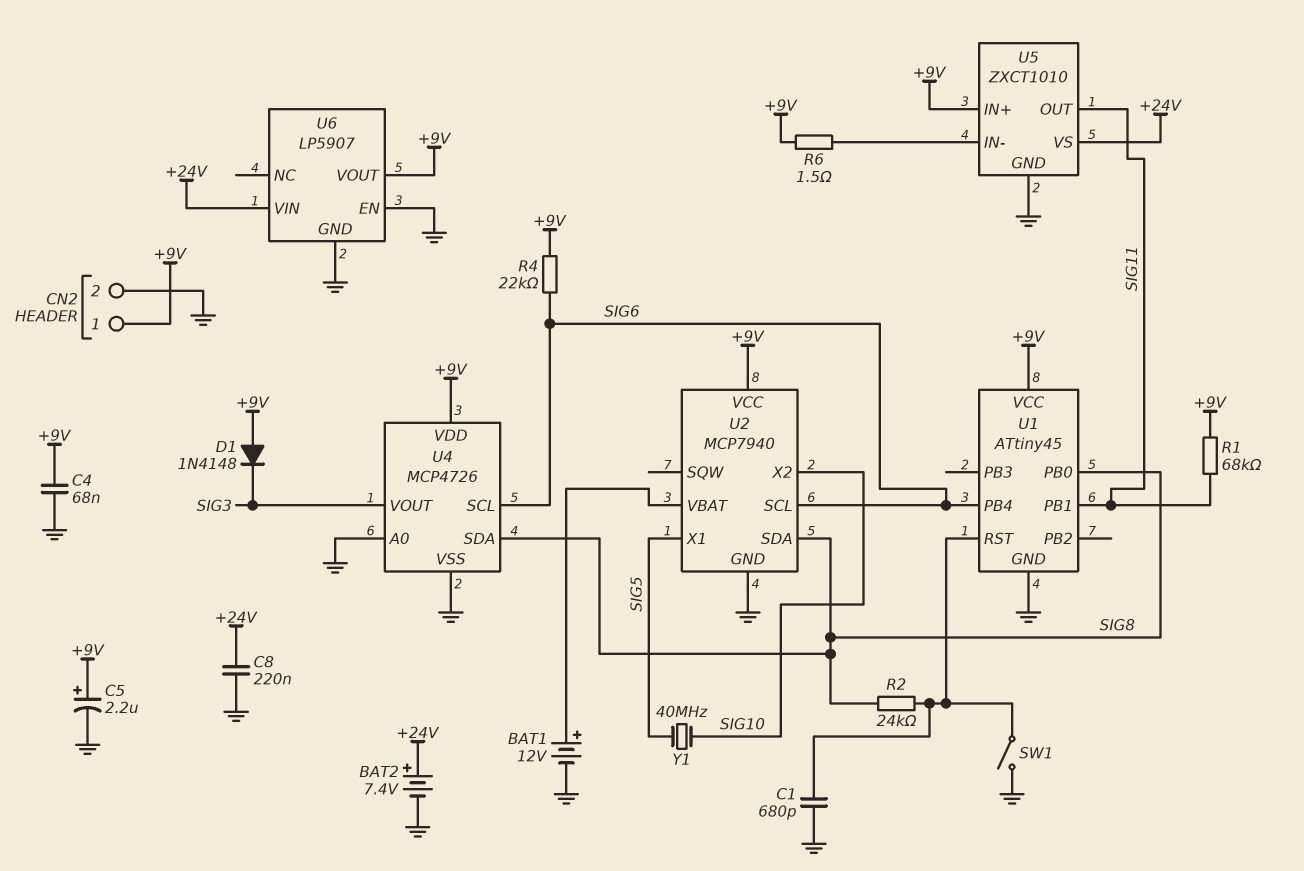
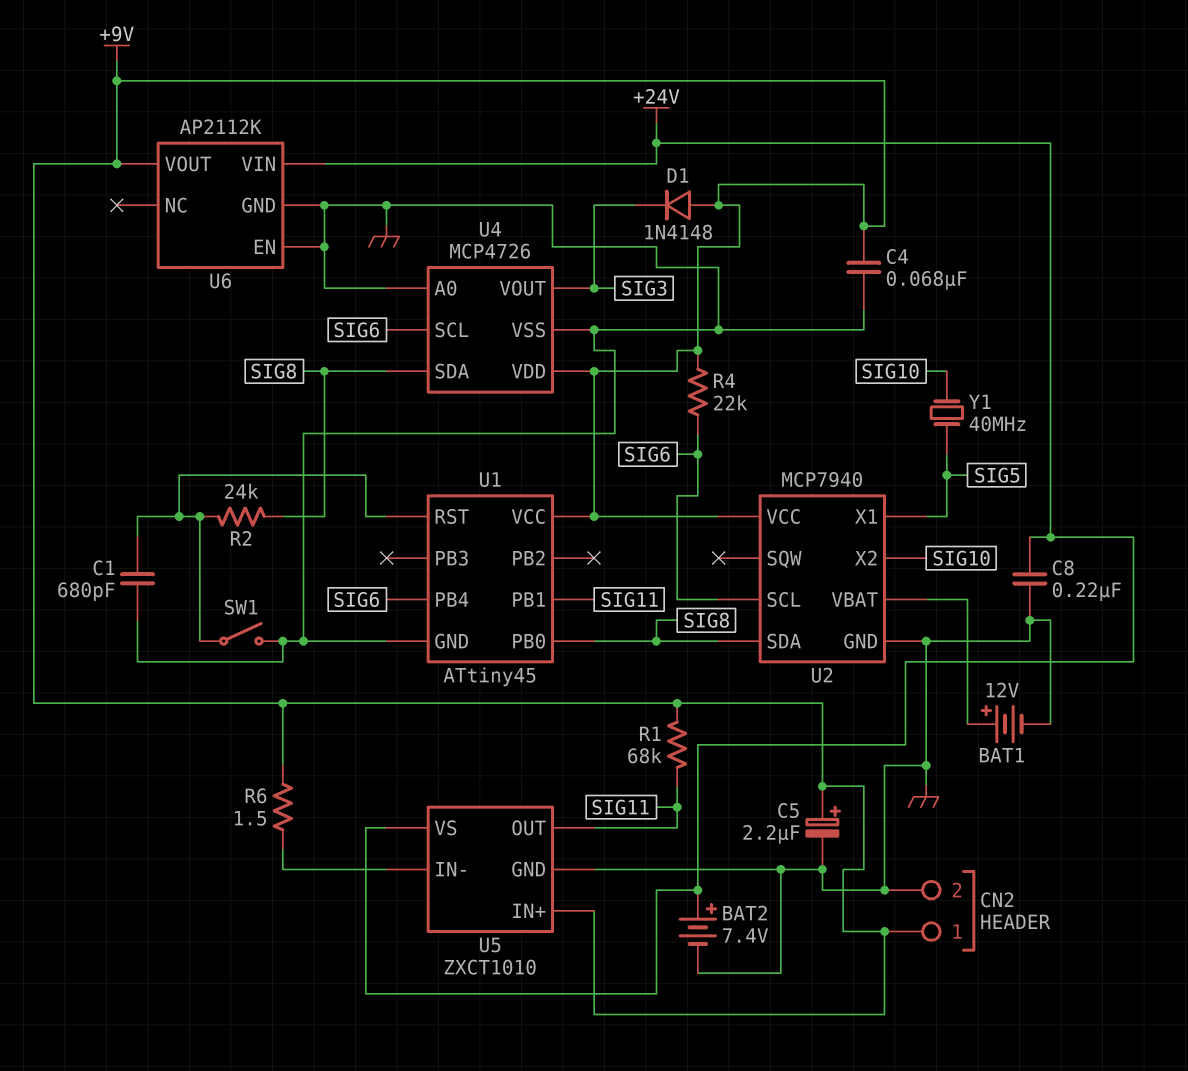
U6: LP5907 -> AP2112K

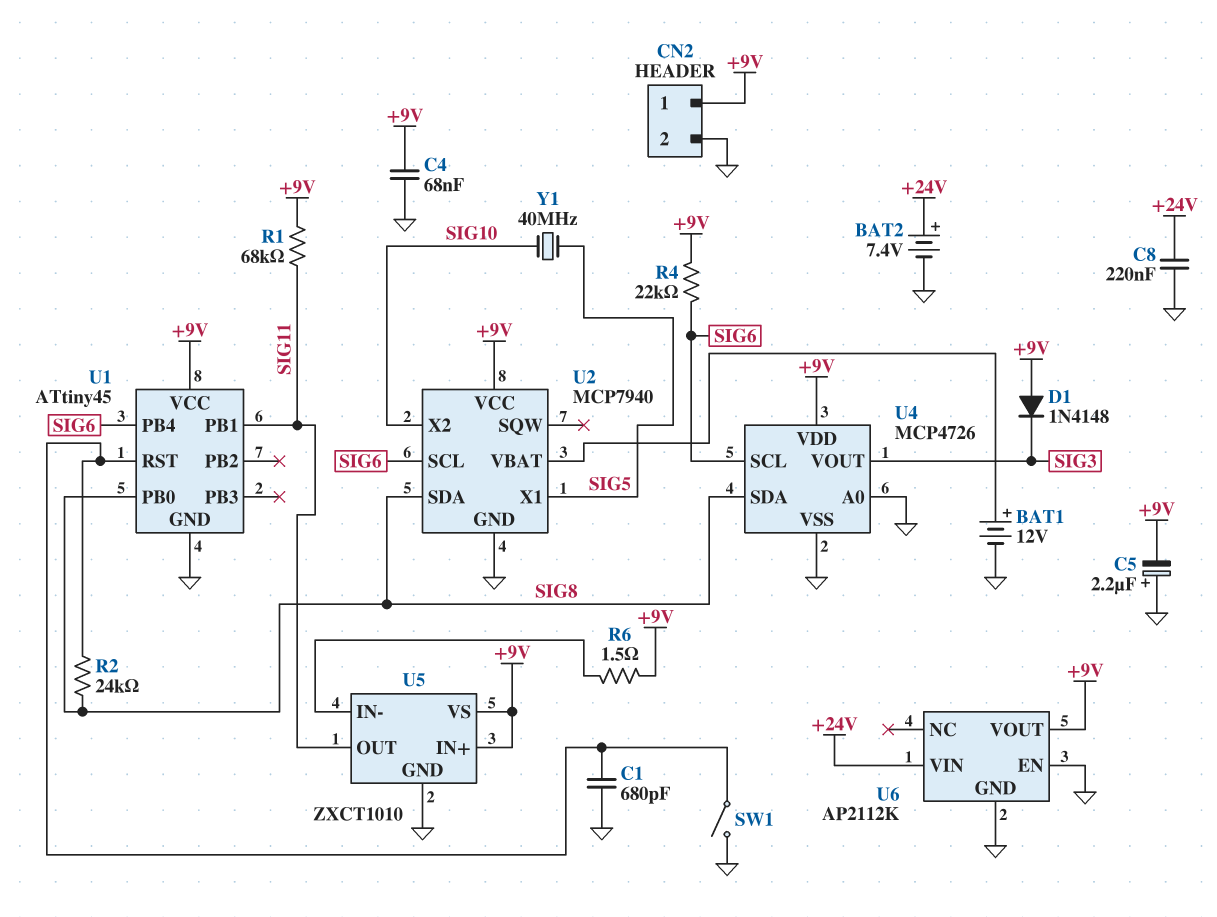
C5: 2.2uF (plus +9V, minus GND) -> 2.2uF (plus GND, minus +9V)
U5 pin VS: +24V -> +9V

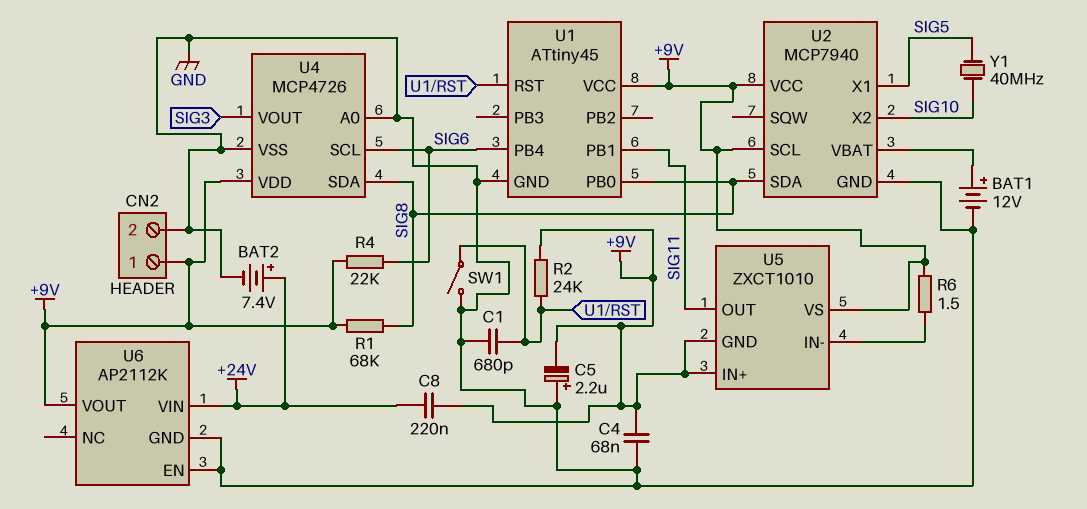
C8: 220nF (+24V, GND) -> 220nF (+9V, +24V)
D1: diode 1N4148 (A +9V, K SIG3) -> none
R1: 68k (+9V, SIG11) -> 68k (+9V, SIG8)
R2: 24k (SIG8, U1/RST) -> 24k (+9V, U1/RST)
U2 pin SCL: SIG6 -> +9V
U5 pin GND: GND -> +9V

